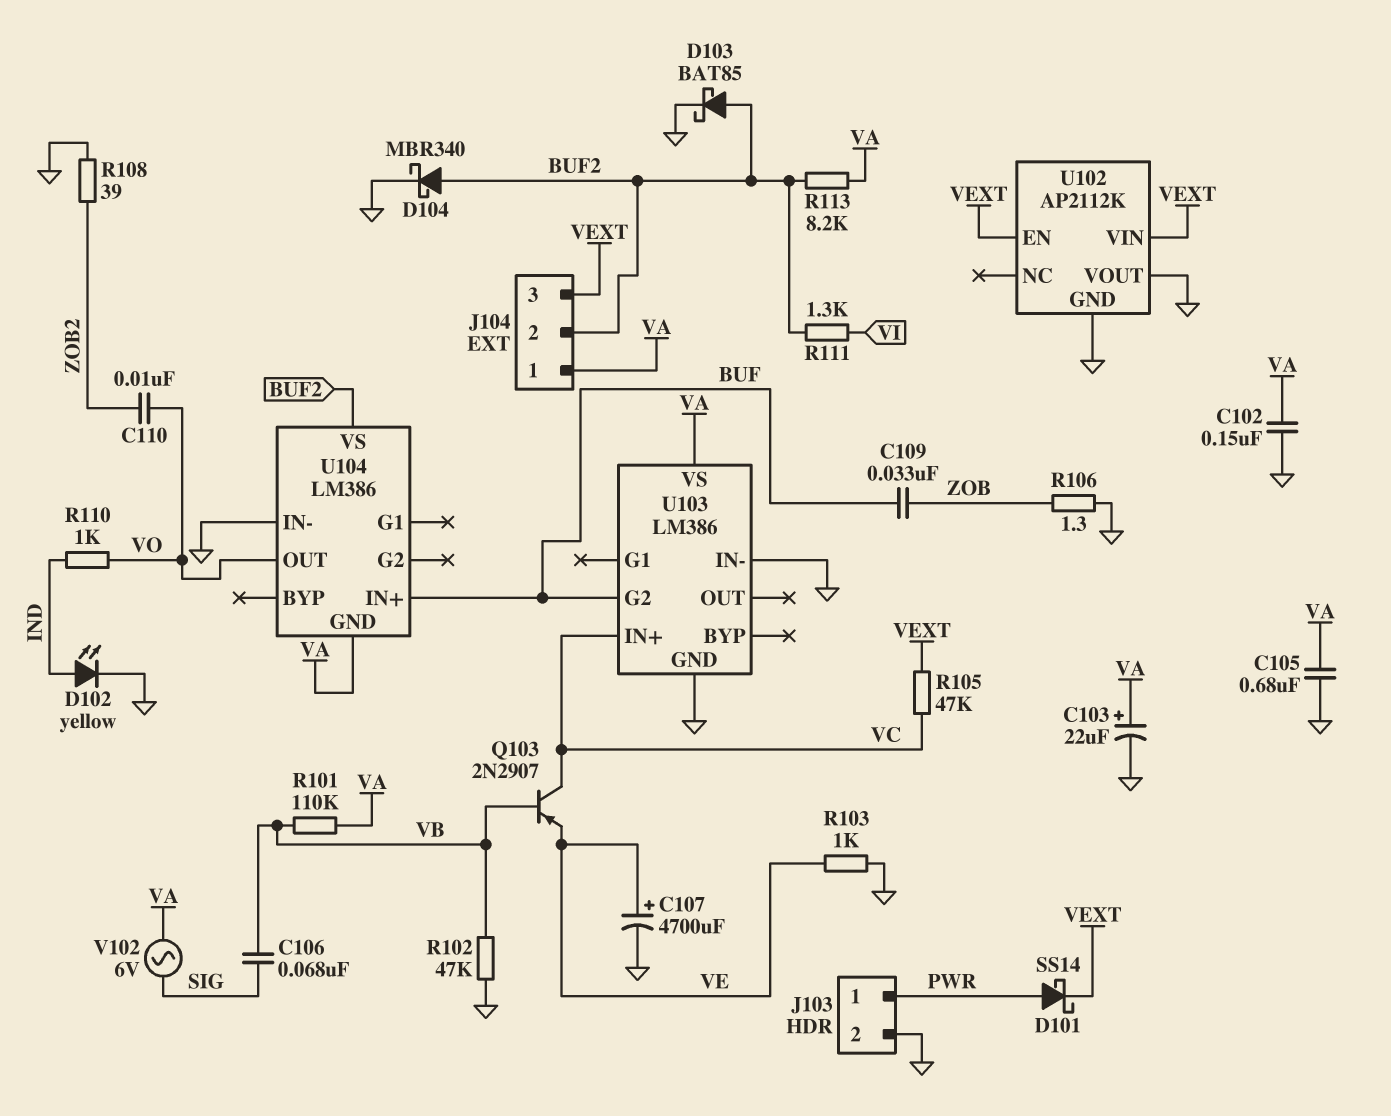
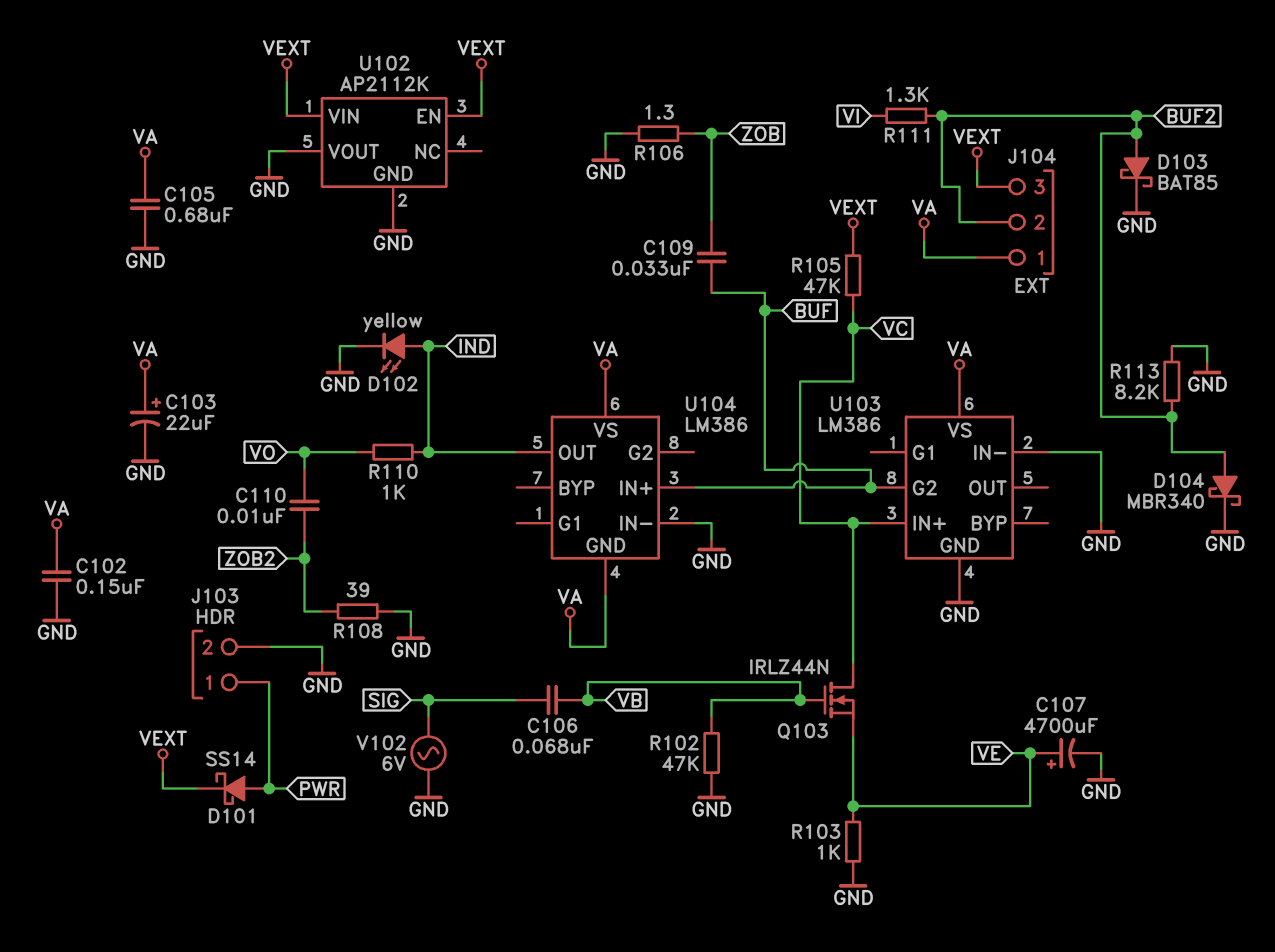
Q103: PNP 2N2907 (B VB, C VC, E VE) -> NMOS IRLZ44N (G VB, D VC, S VE)
R101: 110k (VA, VB) -> none
R113: 8.2k (BUF2, VA) -> 8.2k (BUF2, GND)
U104 pin OUT: VO -> IND
U104 pin VS: BUF2 -> VA
V102: AC 6V (SIG, VA) -> AC 6V (GND, SIG)

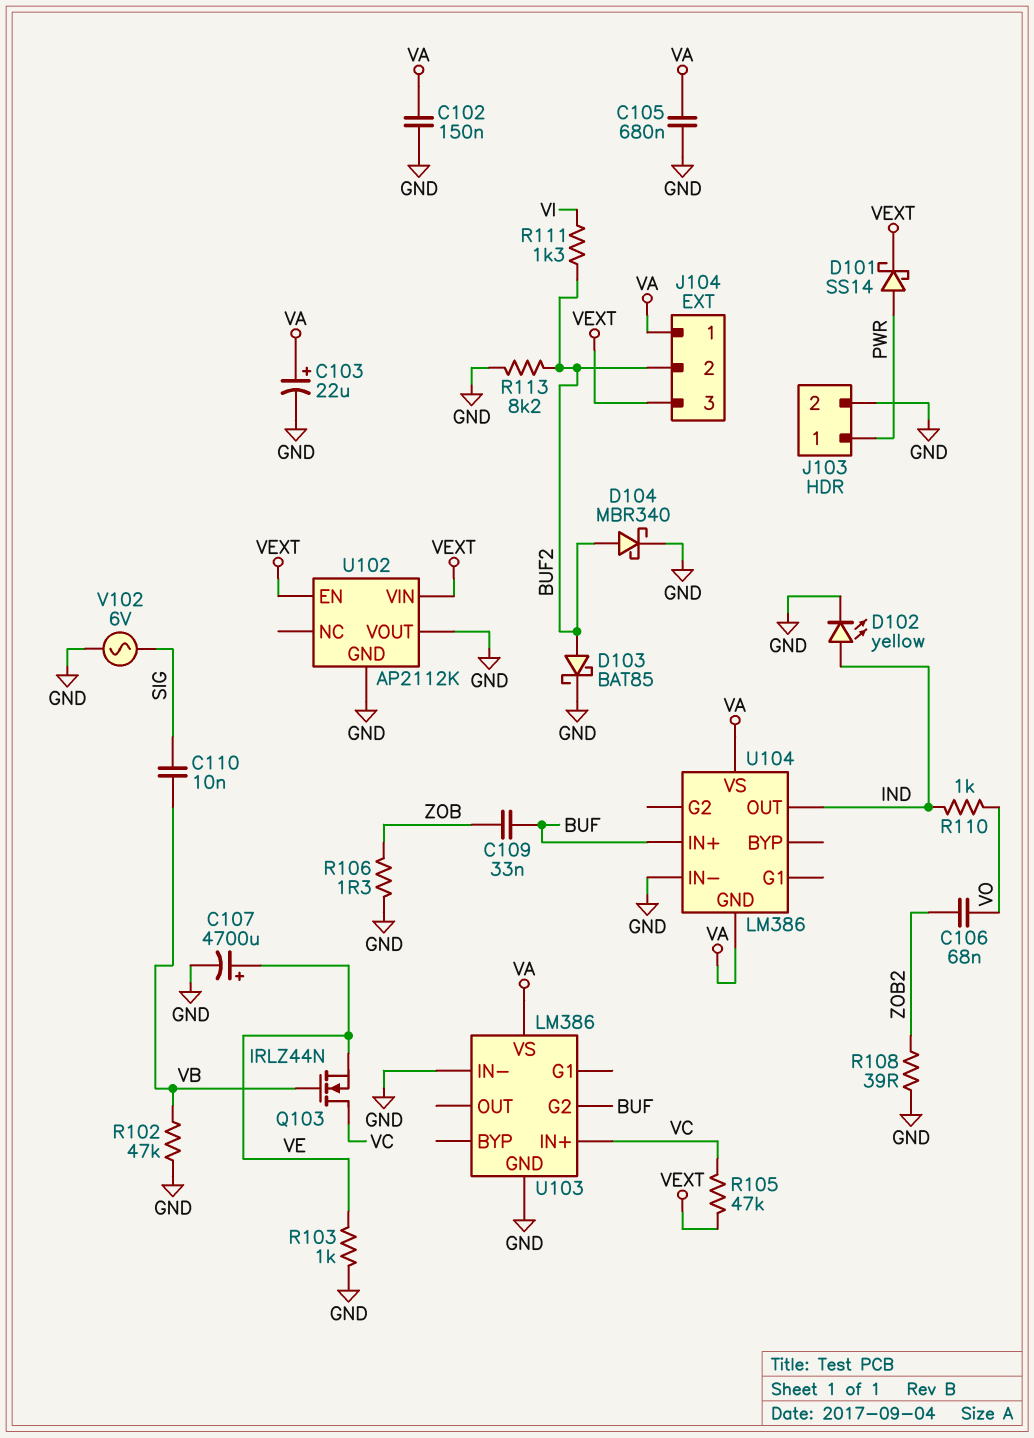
C106: 68nF (SIG, VB) -> 68nF (VO, ZOB2)
C110: 10nF (VO, ZOB2) -> 10nF (SIG, VB)

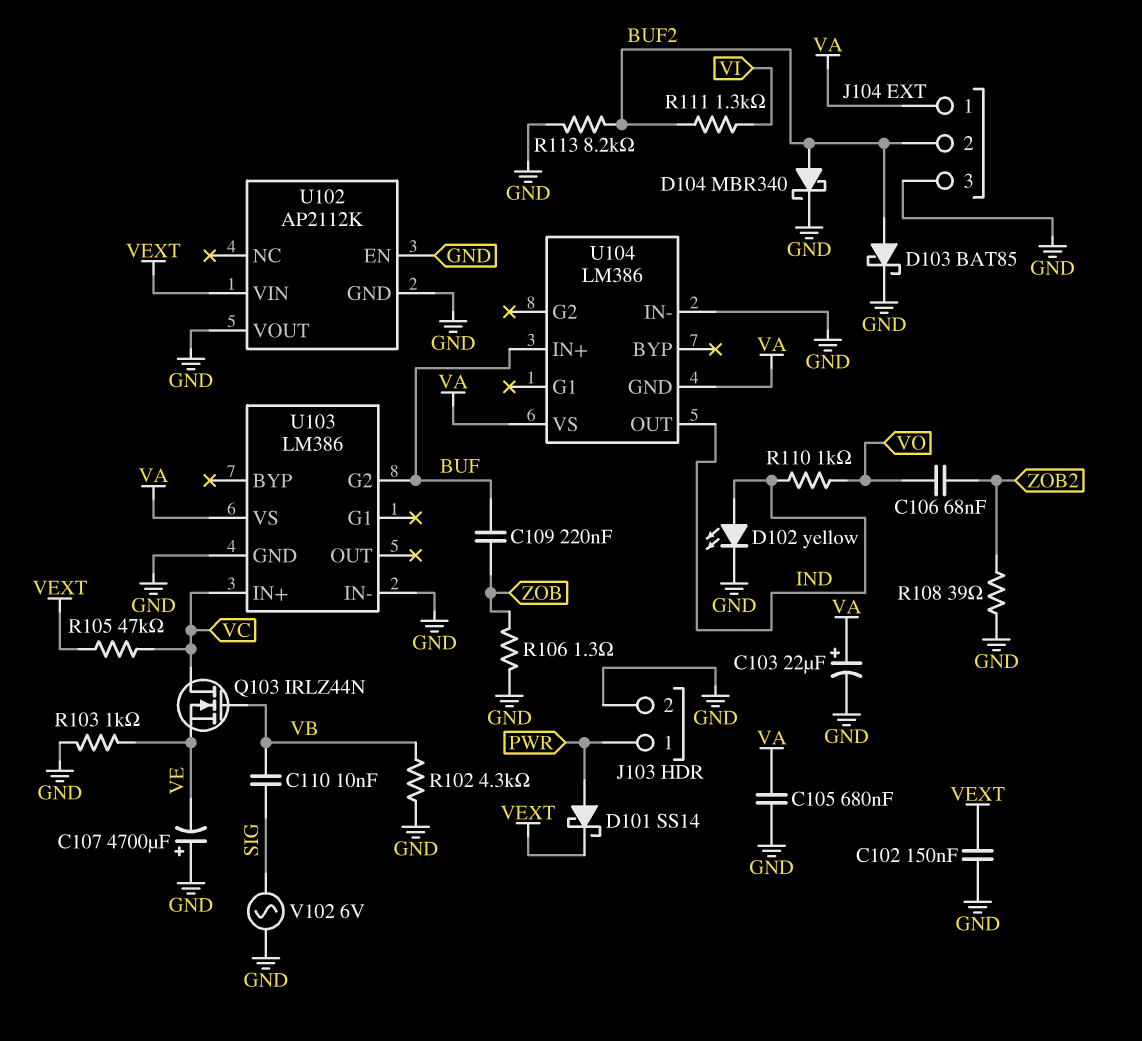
C102: 150nF (GND, VA) -> 150nF (GND, VEXT)
C107: 4700uF (plus VE, minus GND) -> 4700uF (plus GND, minus VE)
C109: 33nF (BUF, ZOB) -> 220nF (BUF, ZOB)
J104 pin 3: VEXT -> GND
R102: 47k (GND, VB) -> 4.3k (GND, VB)
U102 pin EN: VEXT -> GND

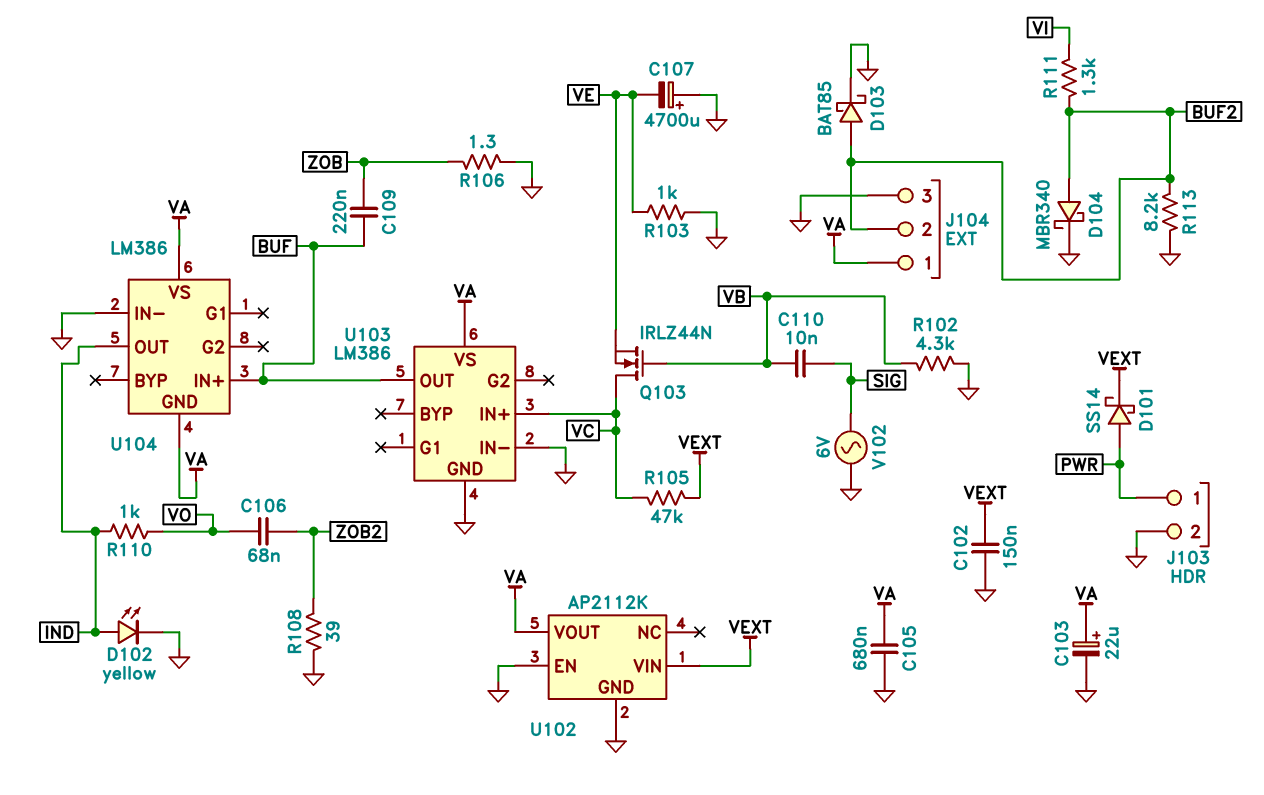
U102 pin VOUT: GND -> VA
U103 pin G2: BUF -> none
U103 pin OUT: none -> BUF

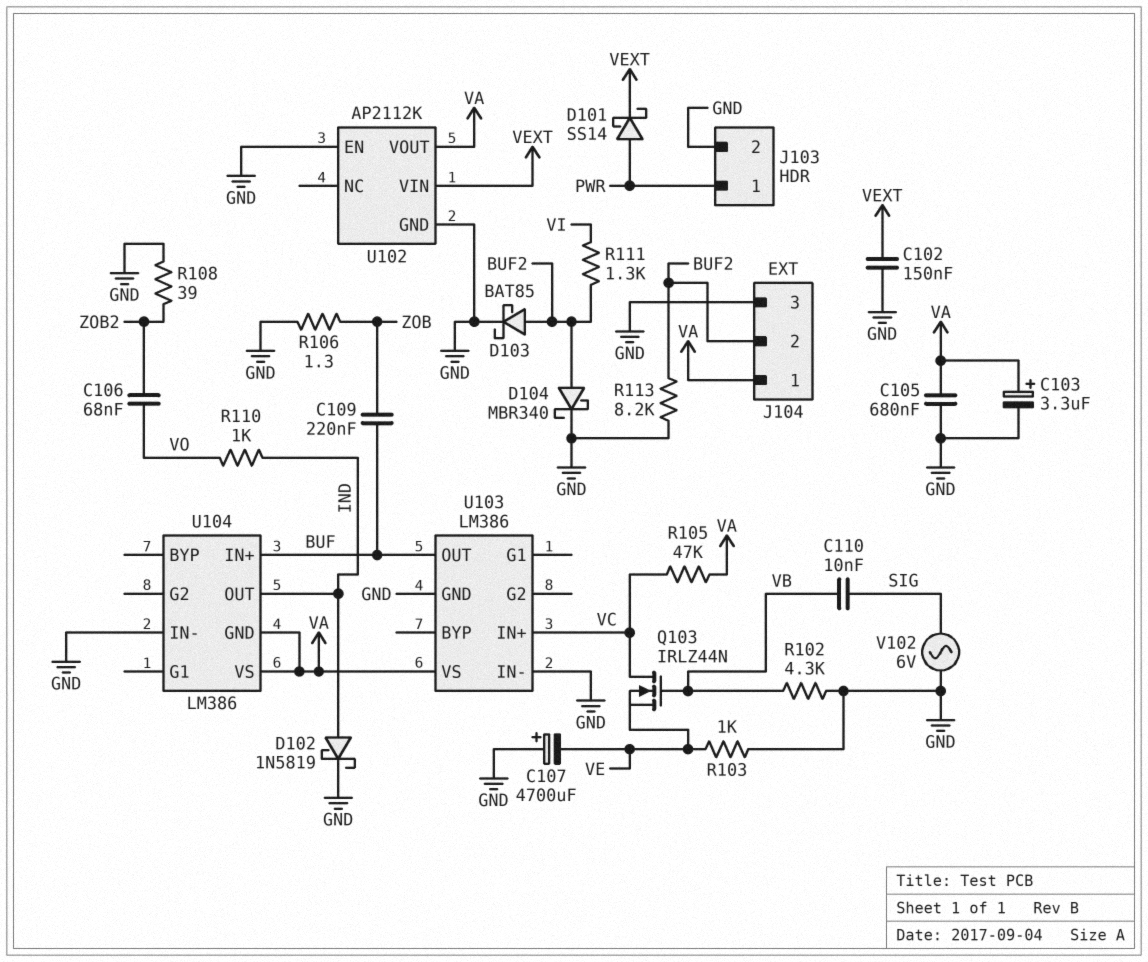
C103: 22uF (plus VA, minus GND) -> 3.3uF (plus VA, minus GND)
D102: LED yellow (A IND, K GND) -> schottky 1N5819 (A IND, K GND)
R105: 47k (VC, VEXT) -> 47k (VA, VC)

